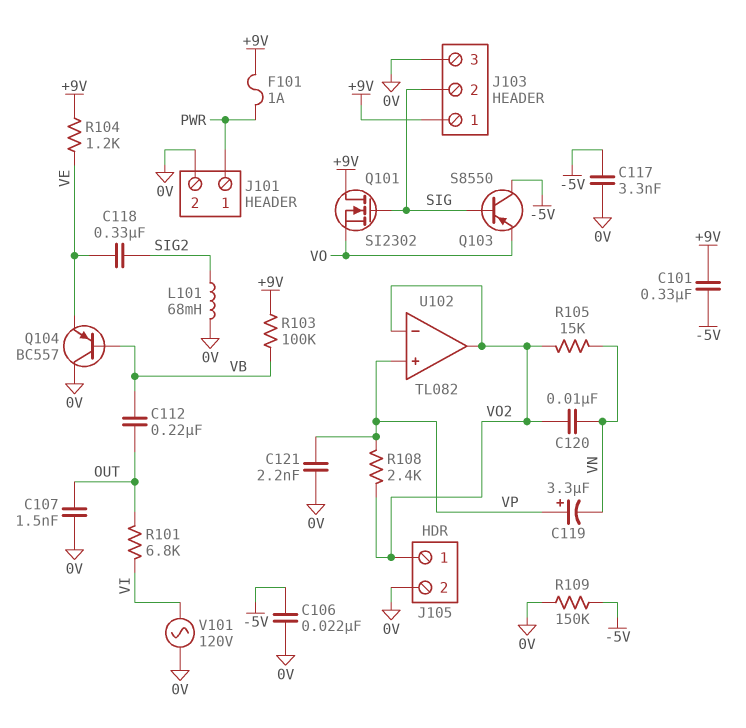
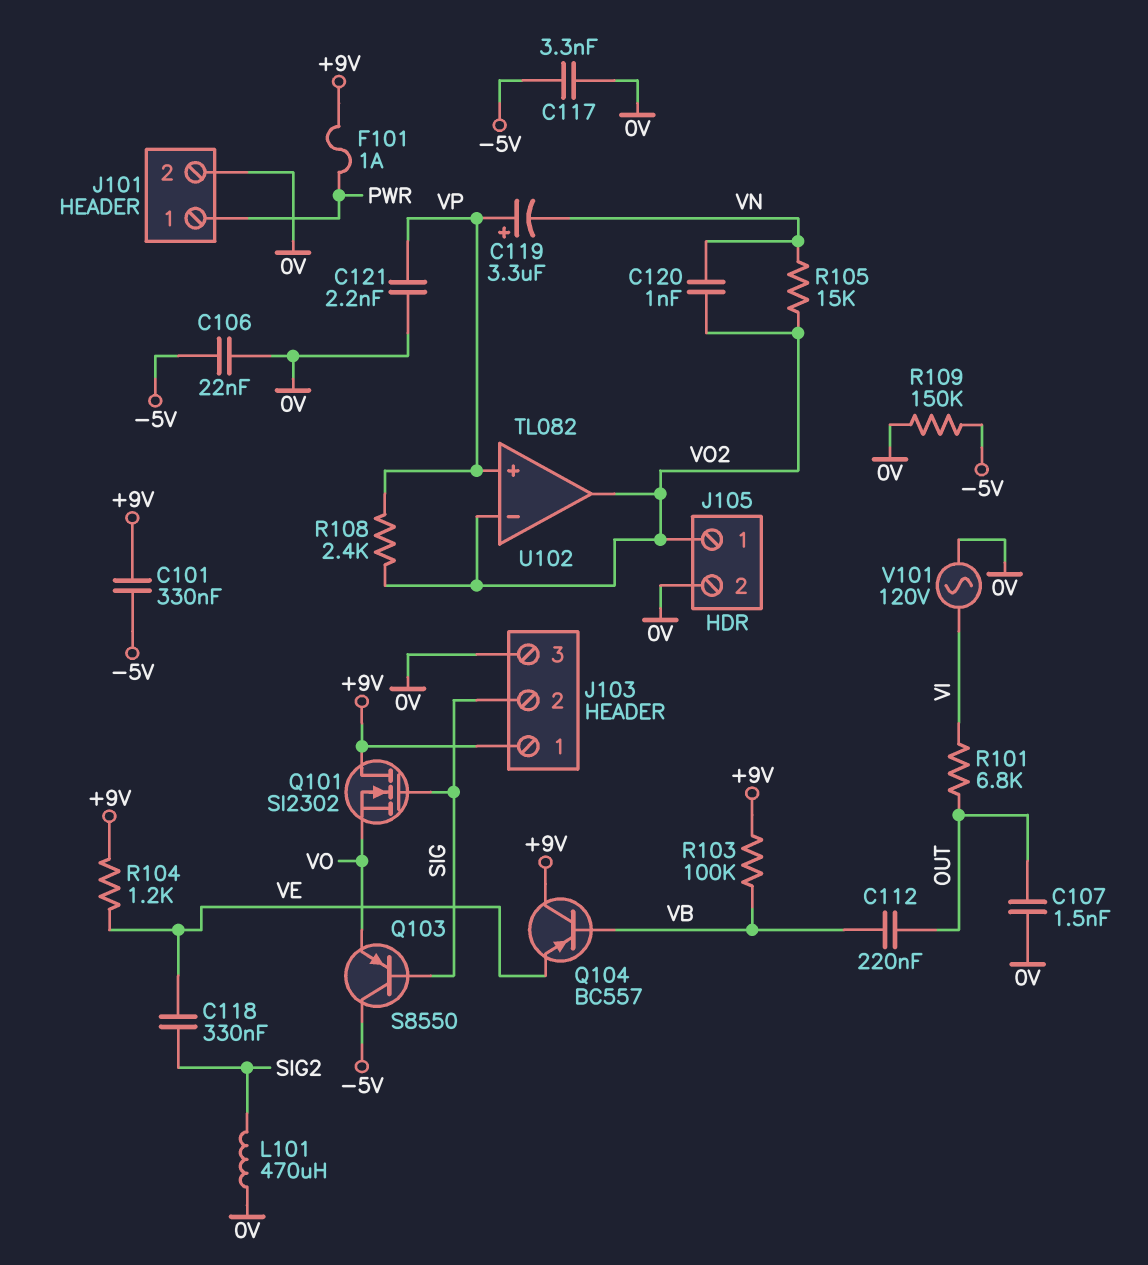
C120: 10nF (VN, VO2) -> 1nF (VN, VO2)
L101: 68mH (0V, SIG2) -> 470uH (0V, SIG2)
Q104: PNP BC557 (B VB, C 0V, E VE) -> PNP BC557 (B VB, C +9V, E VE)

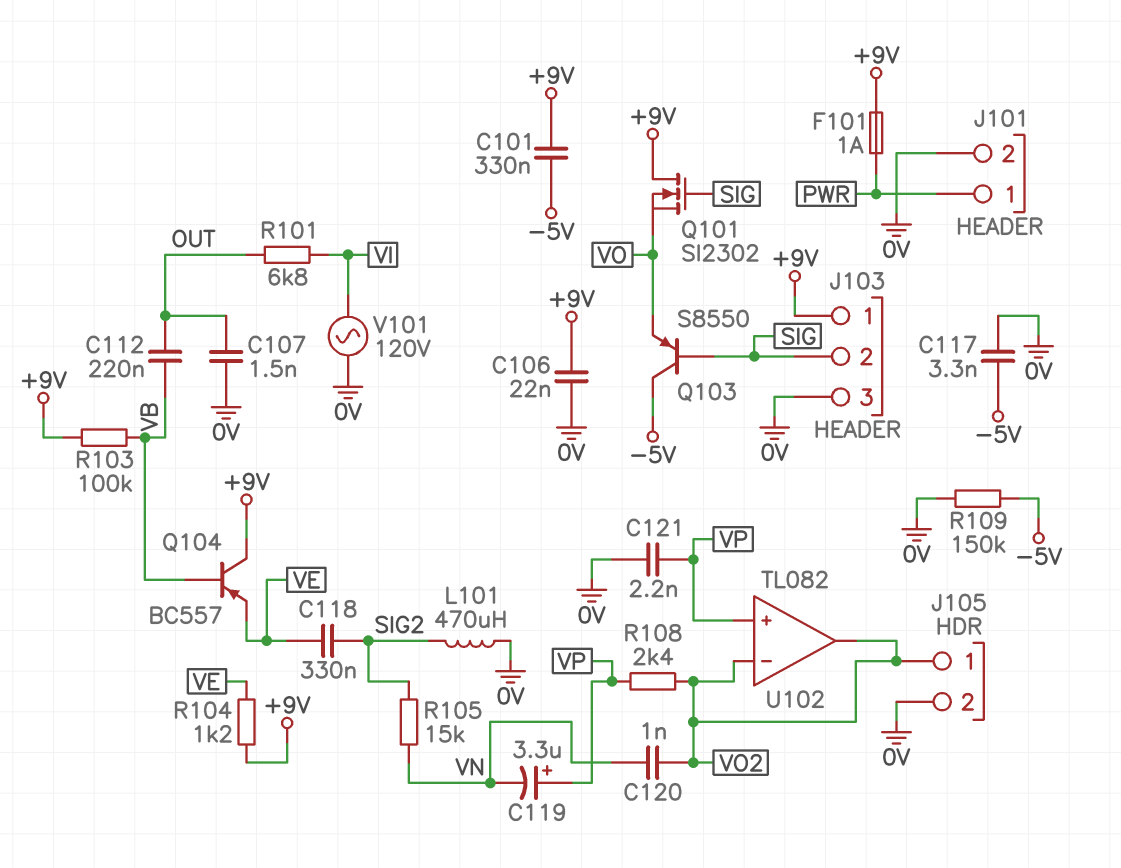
C106: 22nF (-5V, 0V) -> 22nF (+9V, 0V)
R105: 15k (VN, VO2) -> 15k (SIG2, VN)

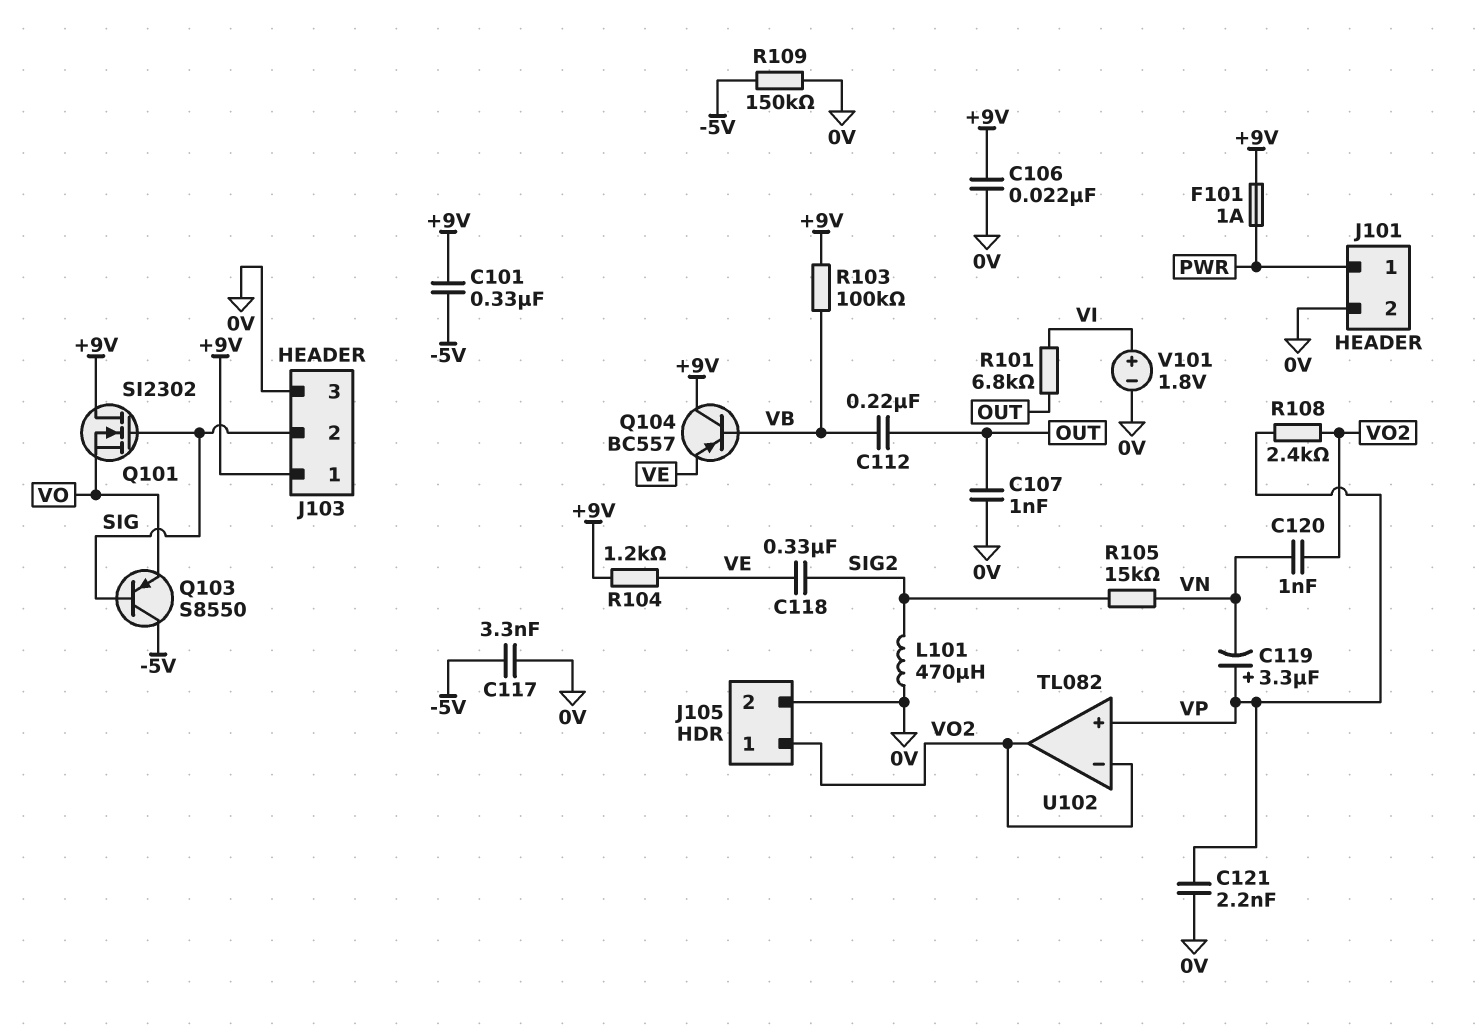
C107: 1.5nF (0V, OUT) -> 1nF (0V, OUT)
V101: AC 120V (0V, VI) -> 1.8V (plus VI, minus 0V)

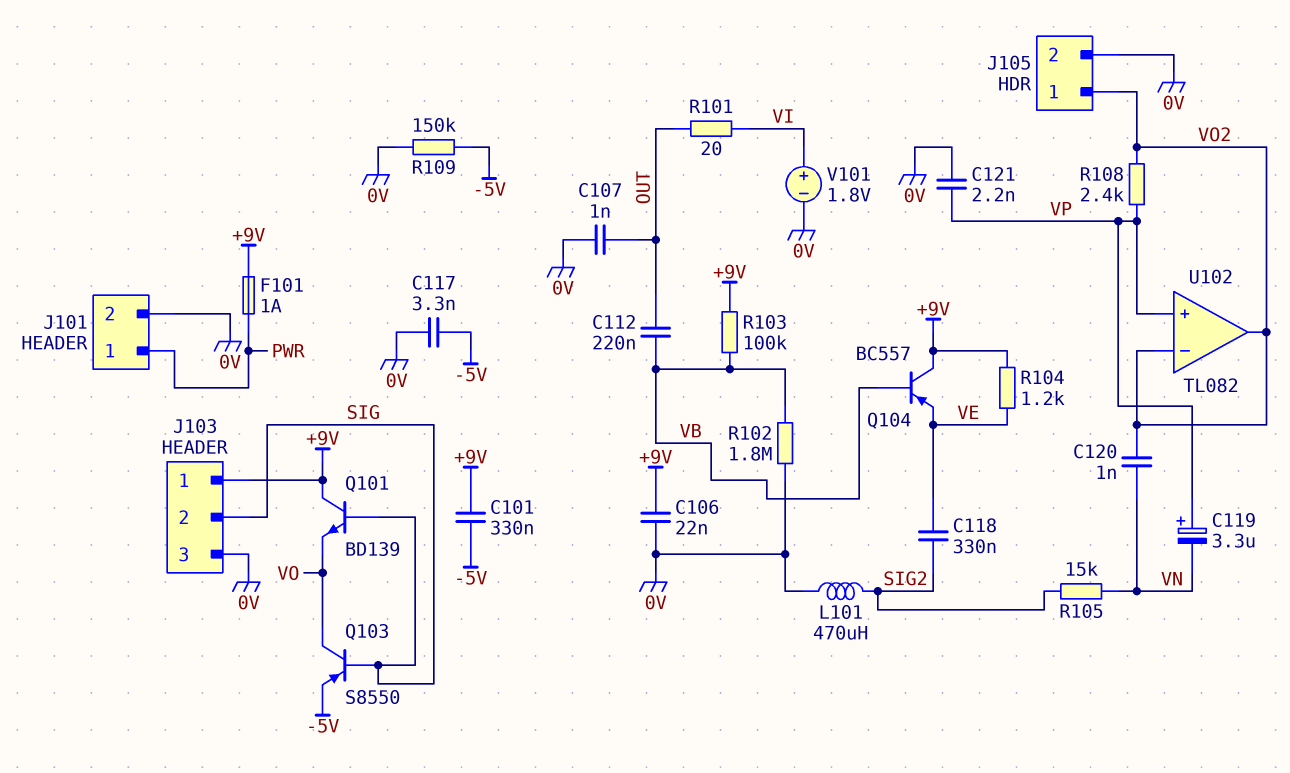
Q101: NMOS SI2302 (G SIG, D +9V, S VO) -> NPN BD139 (B SIG, C +9V, E VO)
Q103: PNP S8550 (B SIG, C -5V, E VO) -> PNP S8550 (B SIG, C VO, E -5V)
R101: 6.8k (OUT, VI) -> 20 (OUT, VI)
R102: none -> 1.8M (0V, VB)

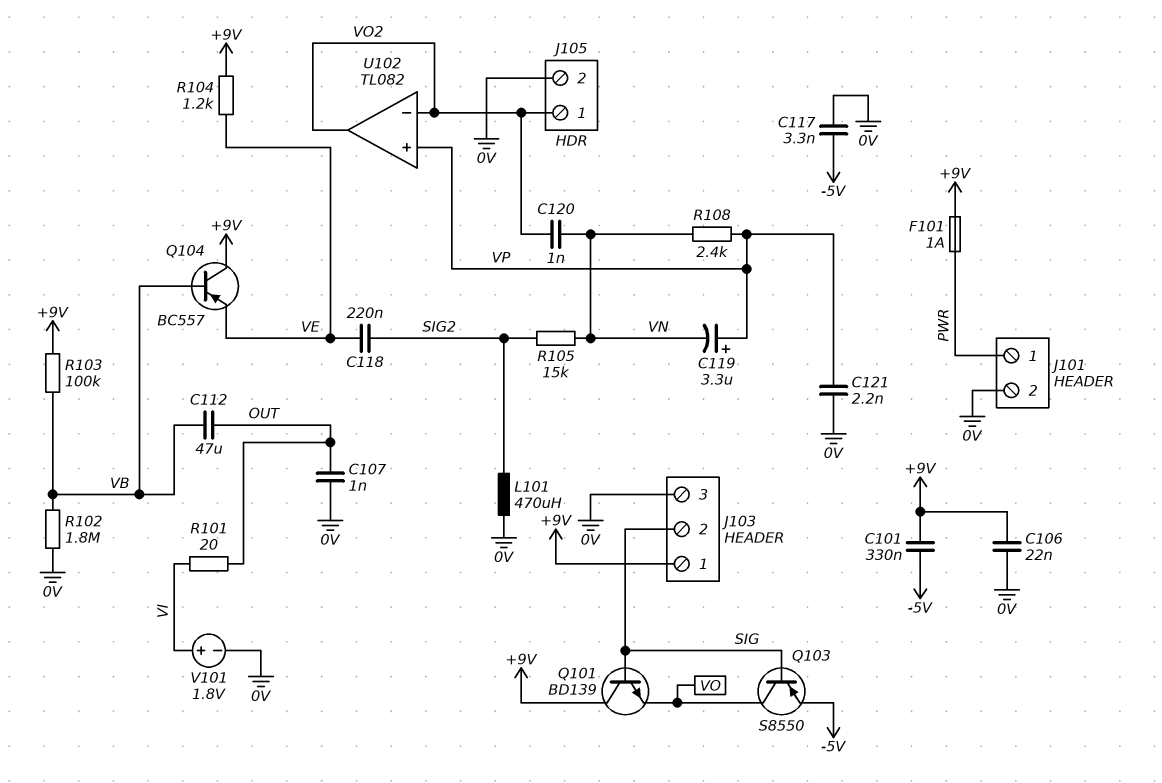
C112: 220nF (OUT, VB) -> 47uF (OUT, VB)
C118: 330nF (SIG2, VE) -> 220nF (SIG2, VE)
R108: 2.4k (VO2, VP) -> 2.4k (VN, VP)
R109: 150k (-5V, 0V) -> none

